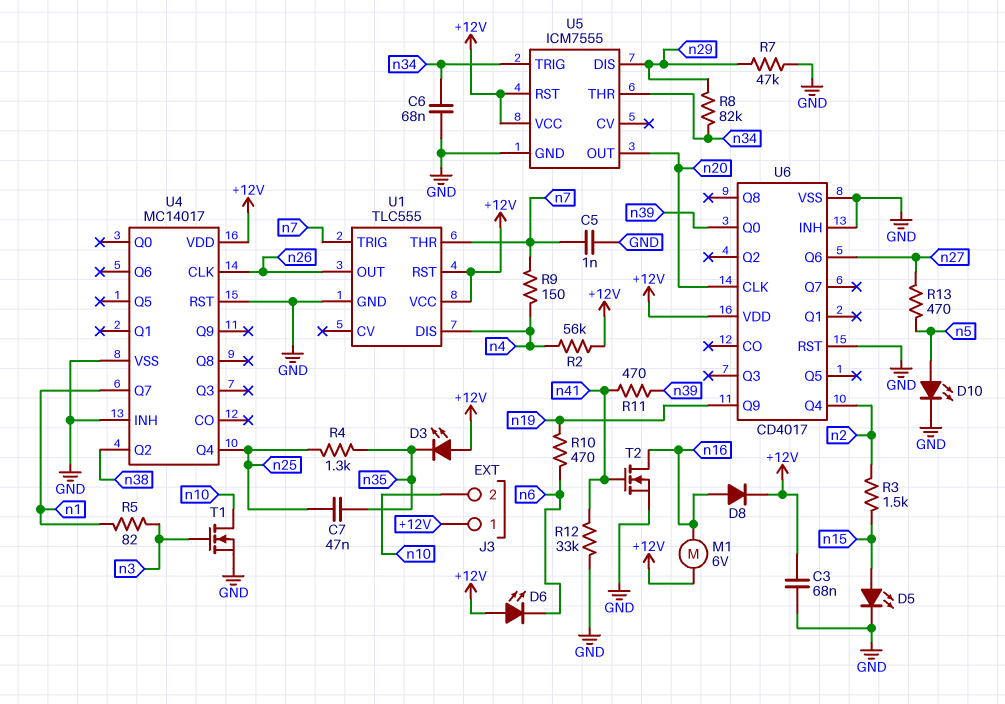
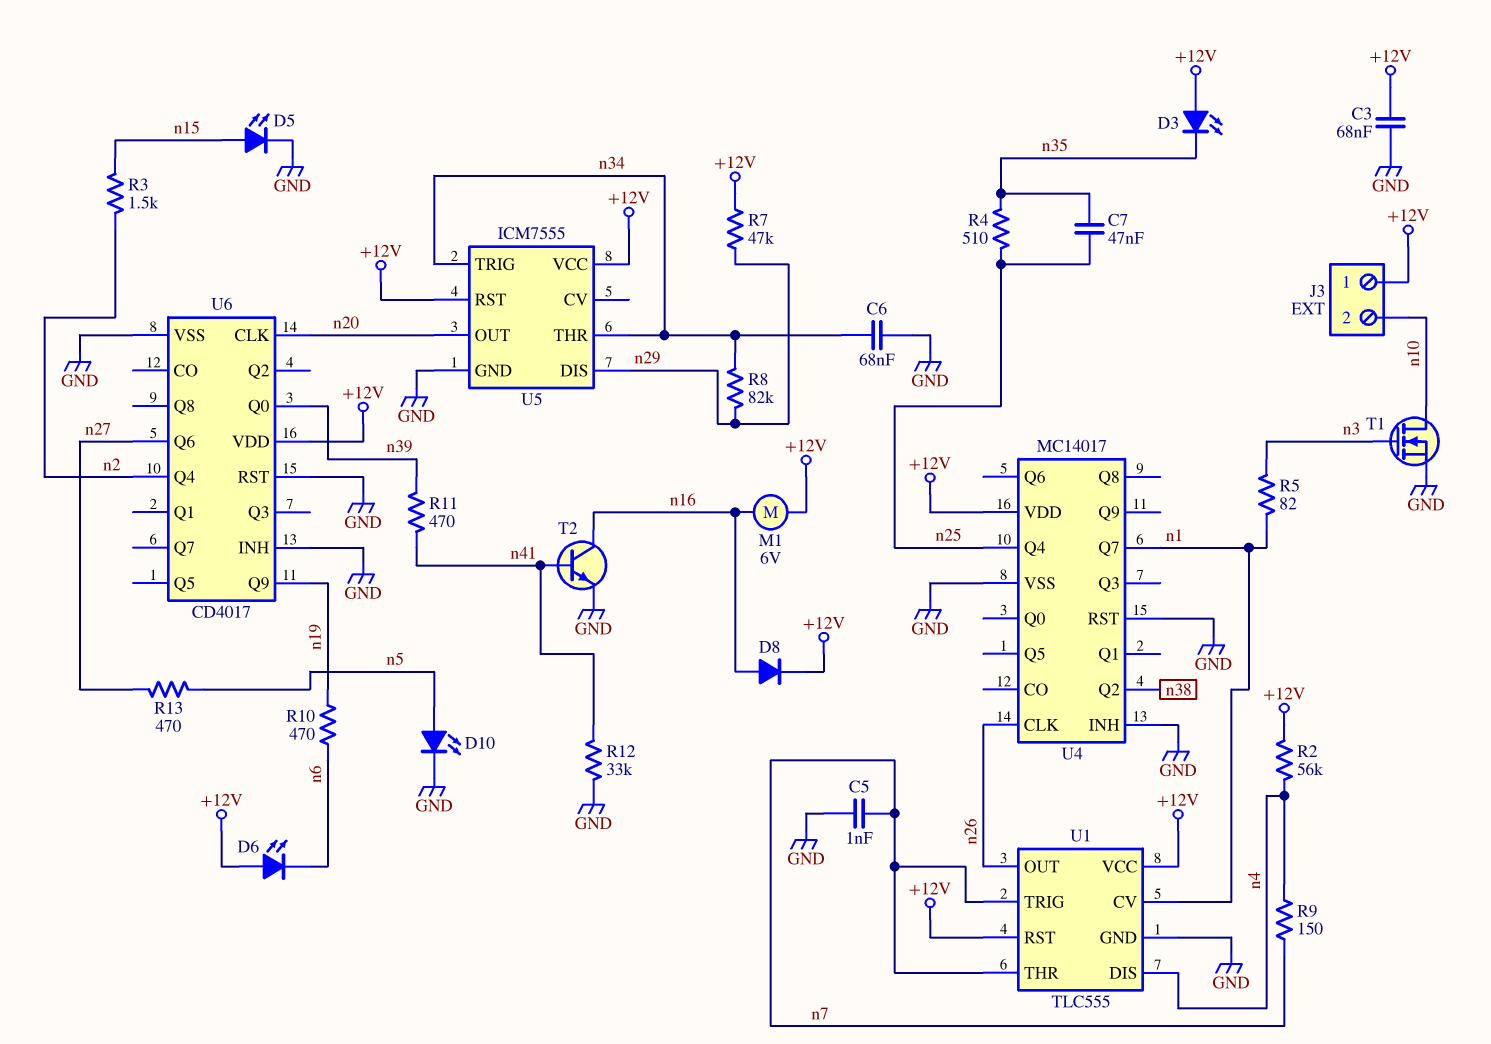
R4: 1.3k (n25, n35) -> 510 (n25, n35)
R7: 47k (GND, n29) -> 47k (+12V, n29)
T2: NMOS (G n41, D n16, S GND) -> NPN (B n41, C n16, E GND)
U1 pin CV: none -> n1

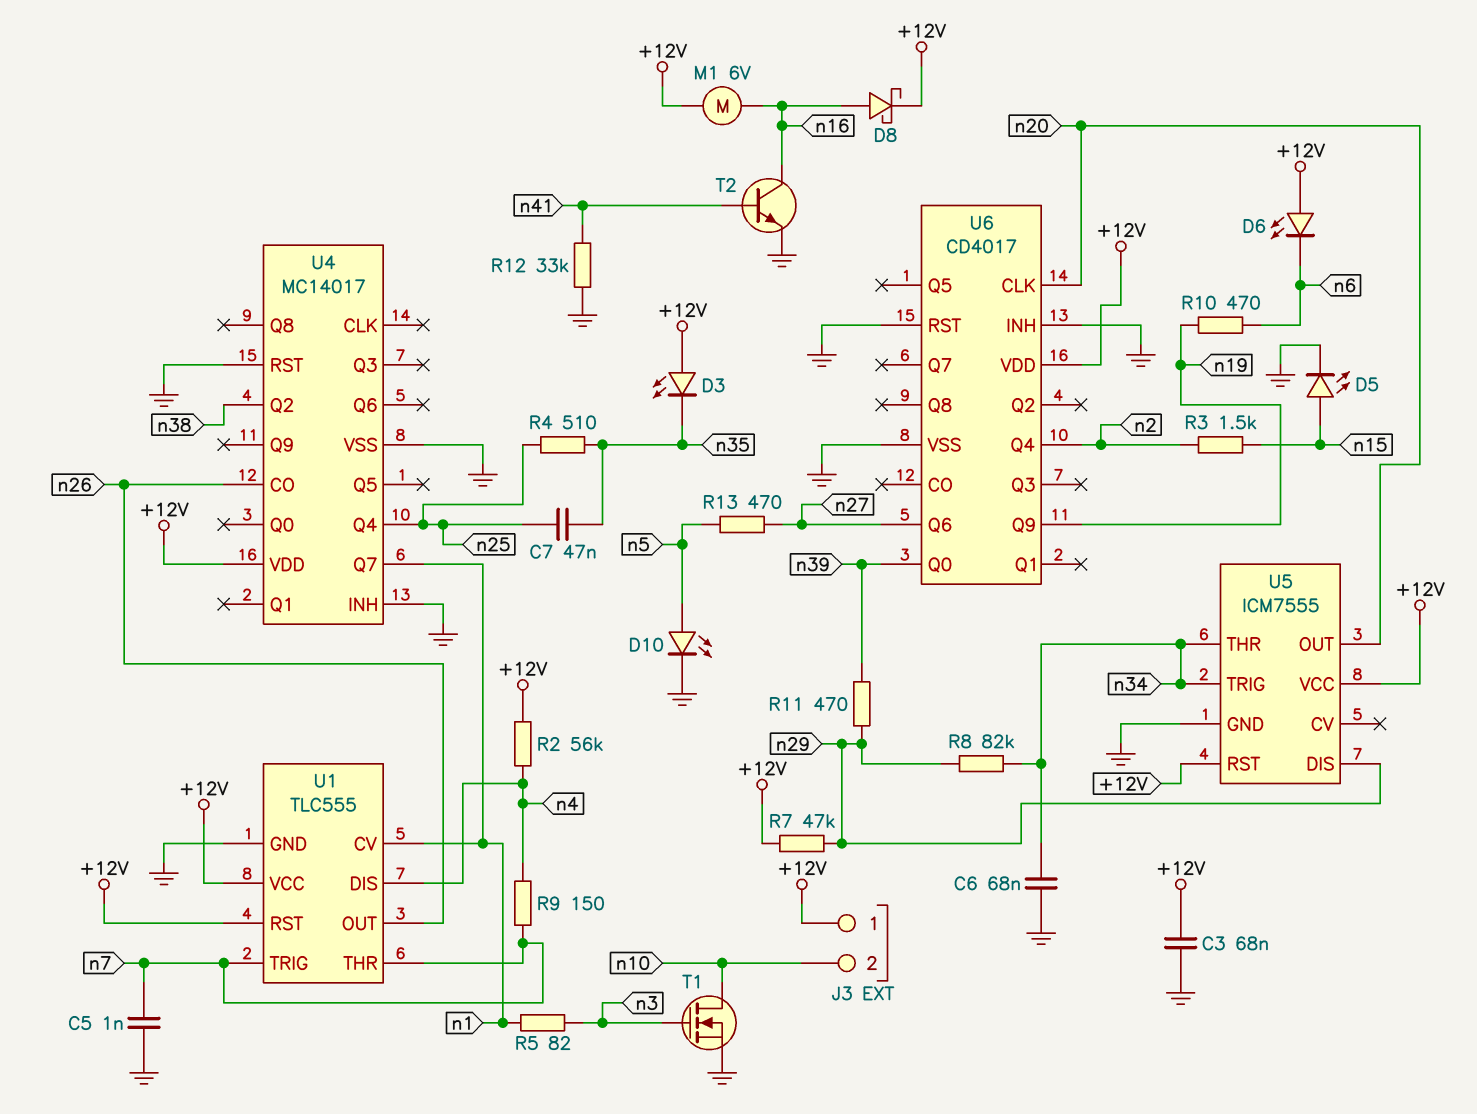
D8: diode (A n16, K +12V) -> schottky (A n16, K +12V)
R11: 470 (n39, n41) -> 470 (n29, n39)
U4 pin CLK: n26 -> none
U4 pin CO: none -> n26

